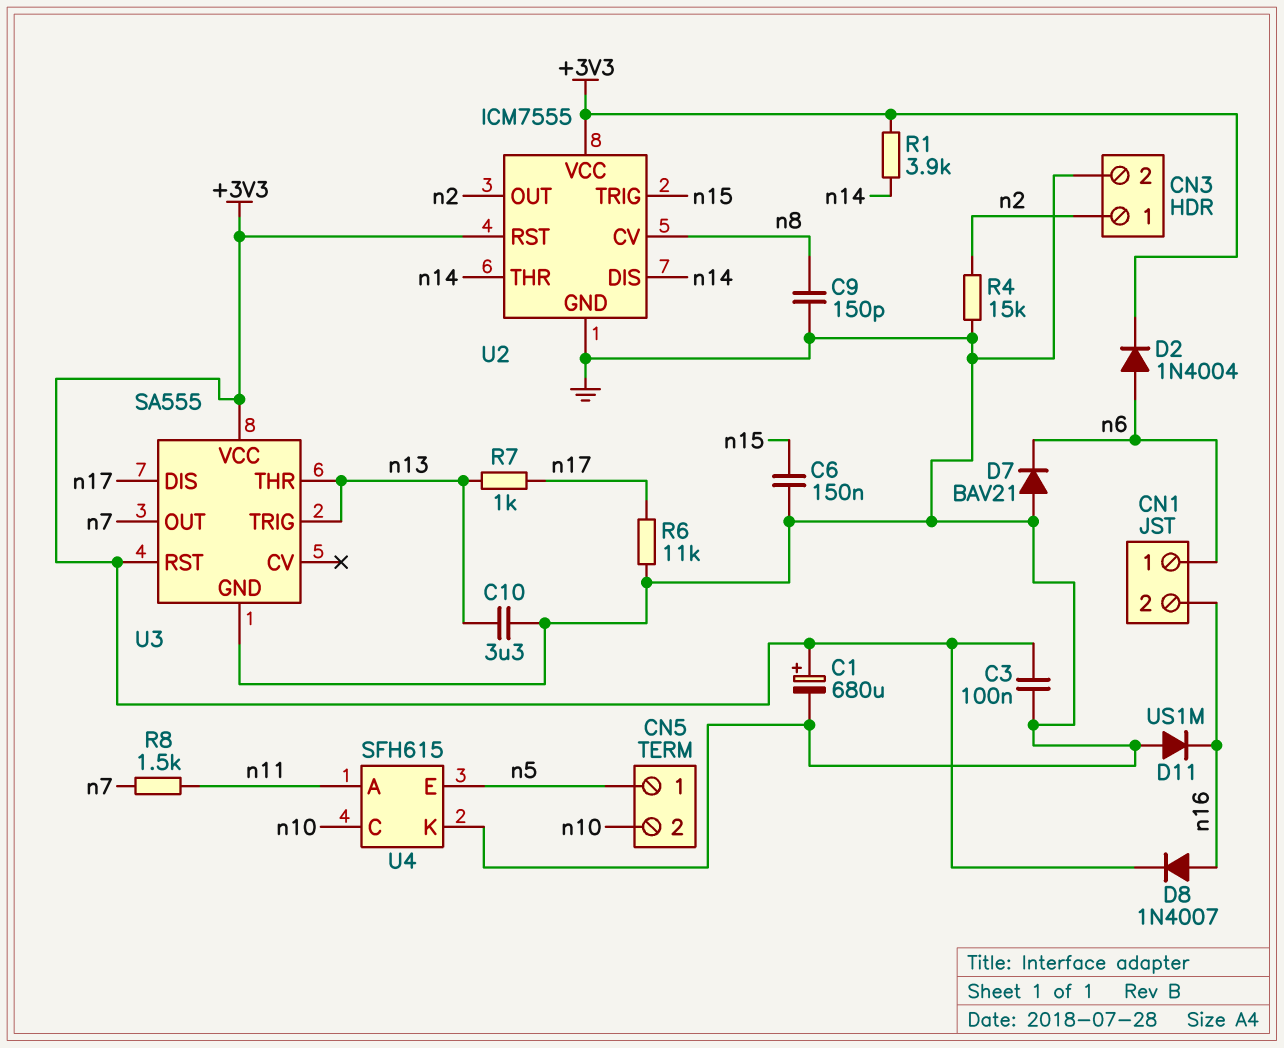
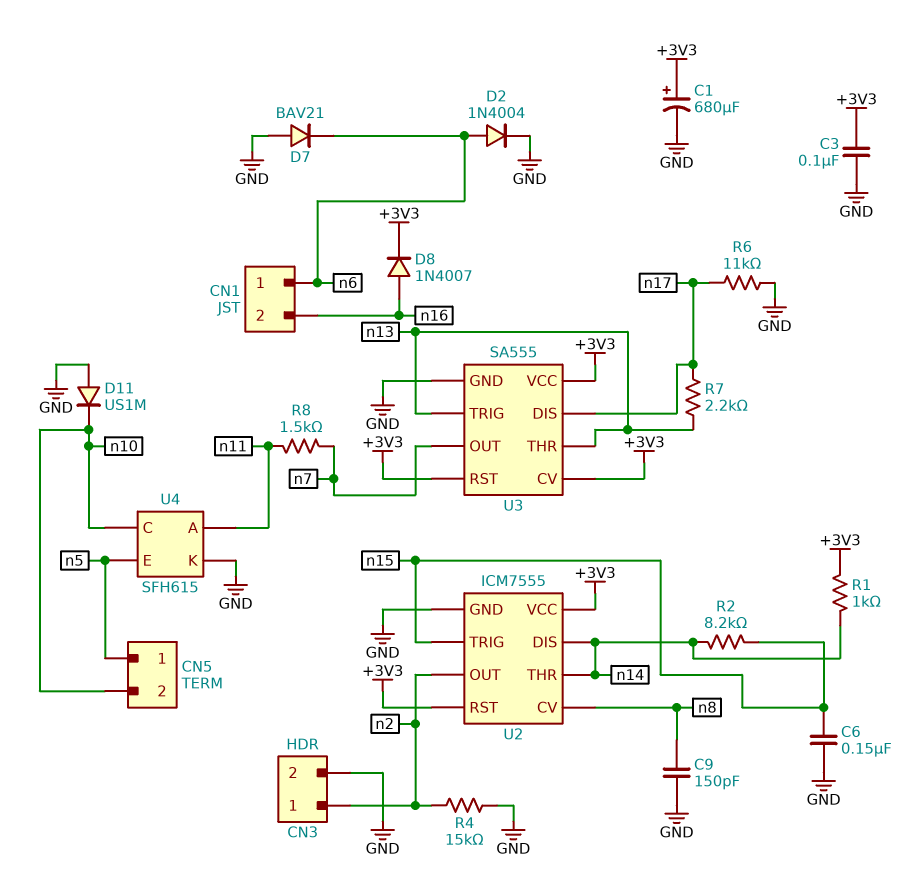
C10: 3.3uF (GND, n13) -> none
D2: diode 1N4004 (A n6, K +3V3) -> diode 1N4004 (A n6, K GND)
D11: diode US1M (A GND, K n16) -> diode US1M (A GND, K n10)
R1: 3.9k (+3V3, n14) -> 1k (+3V3, n14)
R2: none -> 8.2k (n14, n15)
R7: 1k (n13, n17) -> 2.2k (n13, n17)
U3 pin CV: none -> +3V3

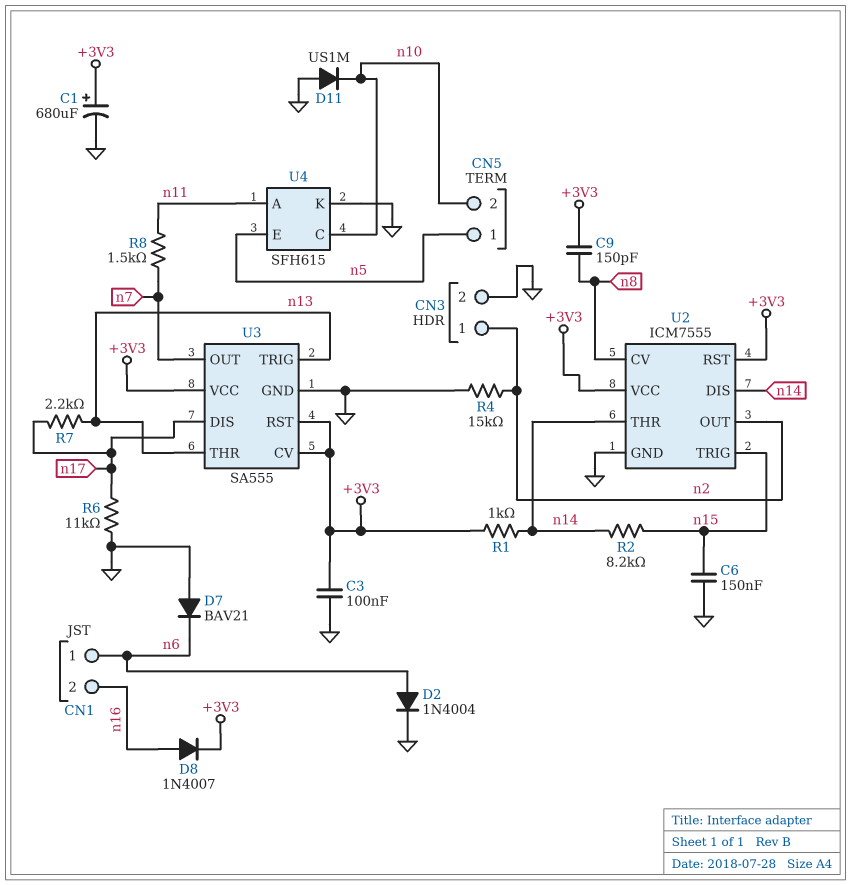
C9: 150pF (GND, n8) -> 150pF (+3V3, n8)

